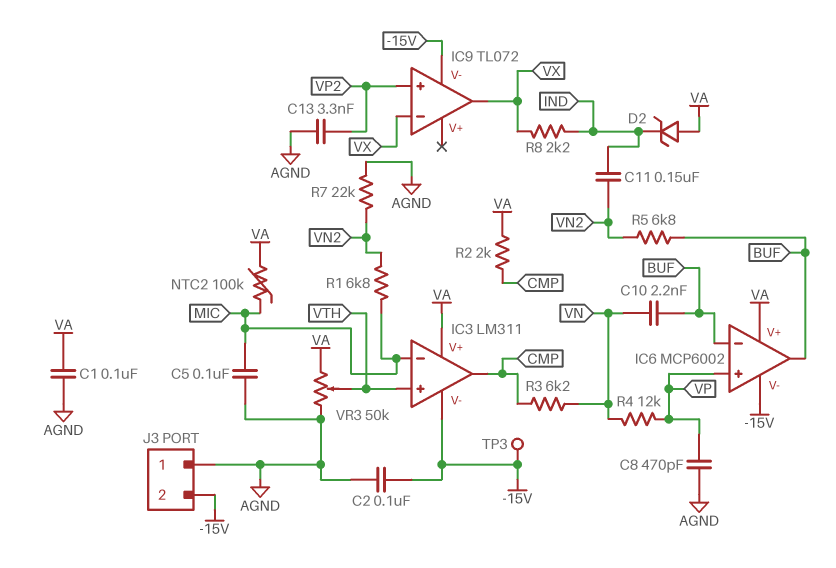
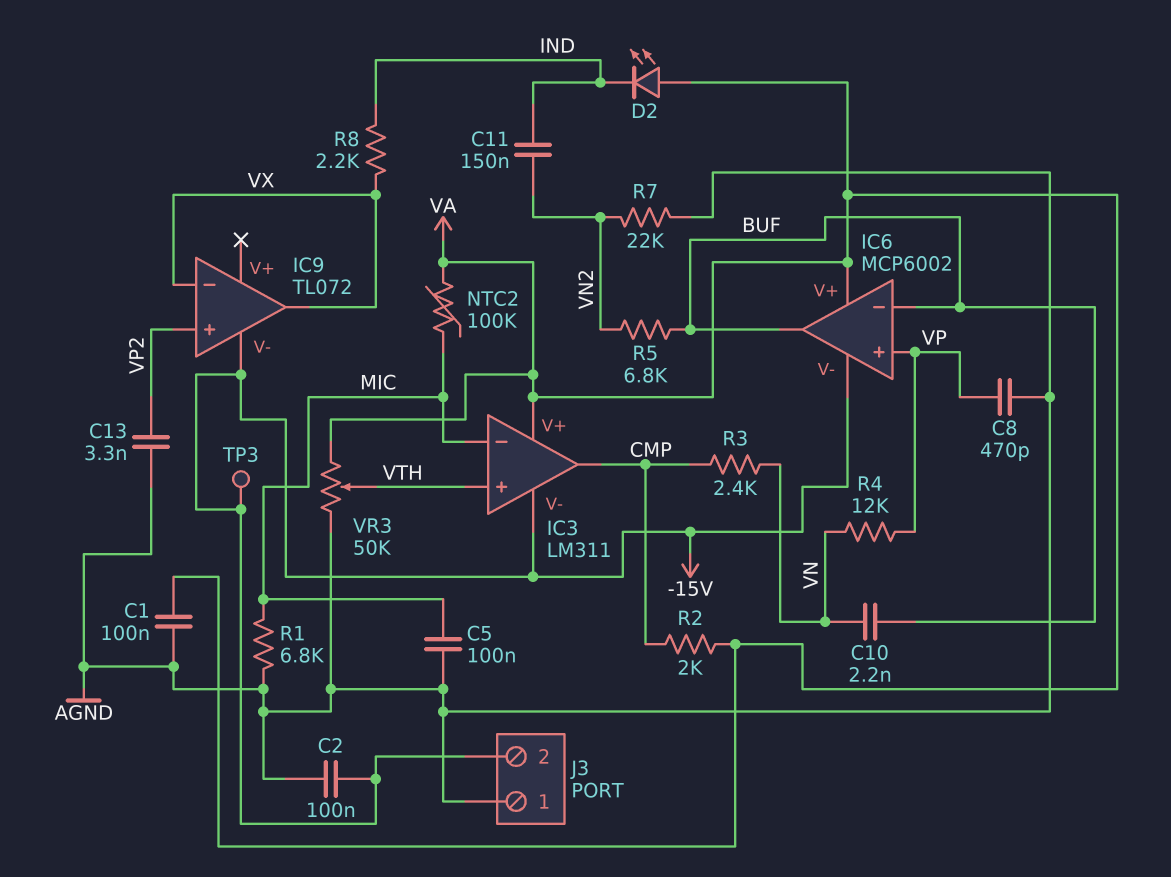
D2: zener (A VA, K IND) -> LED (A VA, K IND)
R1: 6.8k (MIC, VN2) -> 6.8k (AGND, MIC)
R3: 6.2k (CMP, VN) -> 2.4k (CMP, VN)

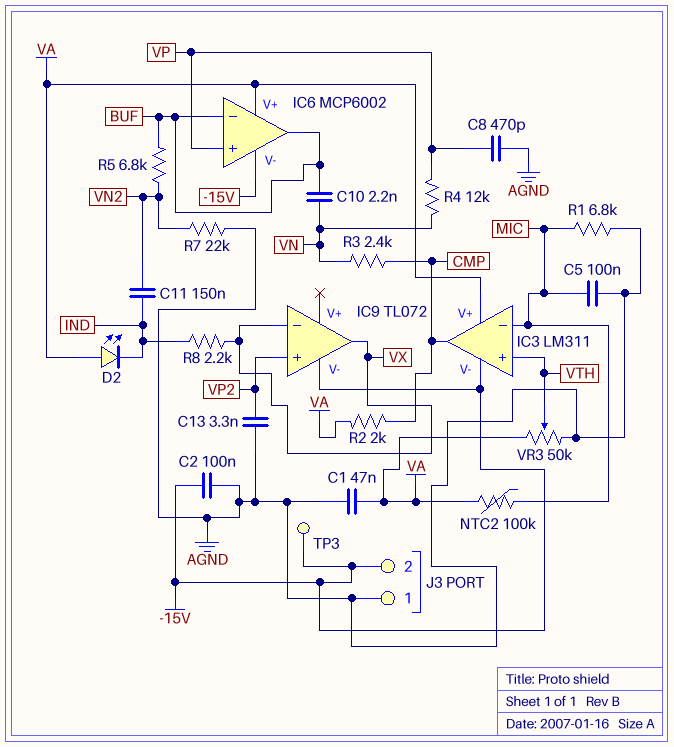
C1: 100nF (AGND, VA) -> 47nF (AGND, VA)

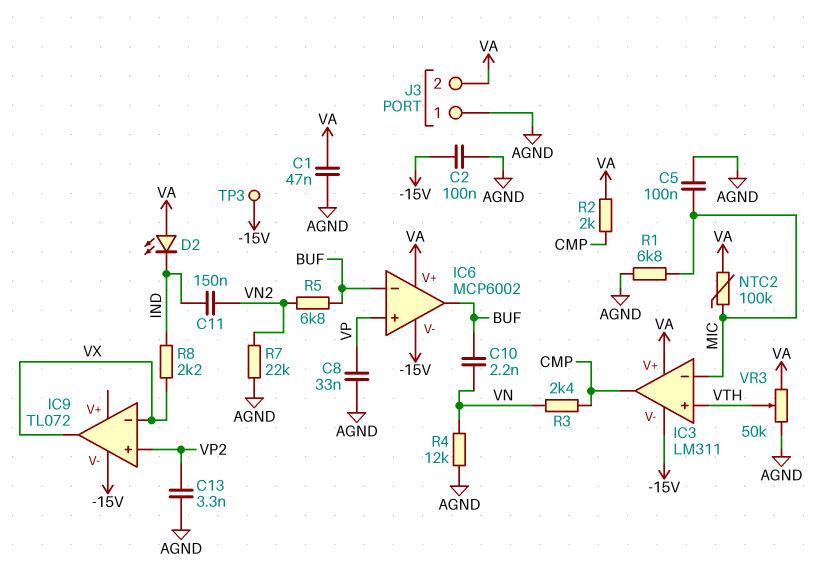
C8: 470pF (AGND, VP) -> 33nF (AGND, VP)
J3 pin 2: -15V -> VA
R4: 12k (VN, VP) -> 12k (AGND, VN)

